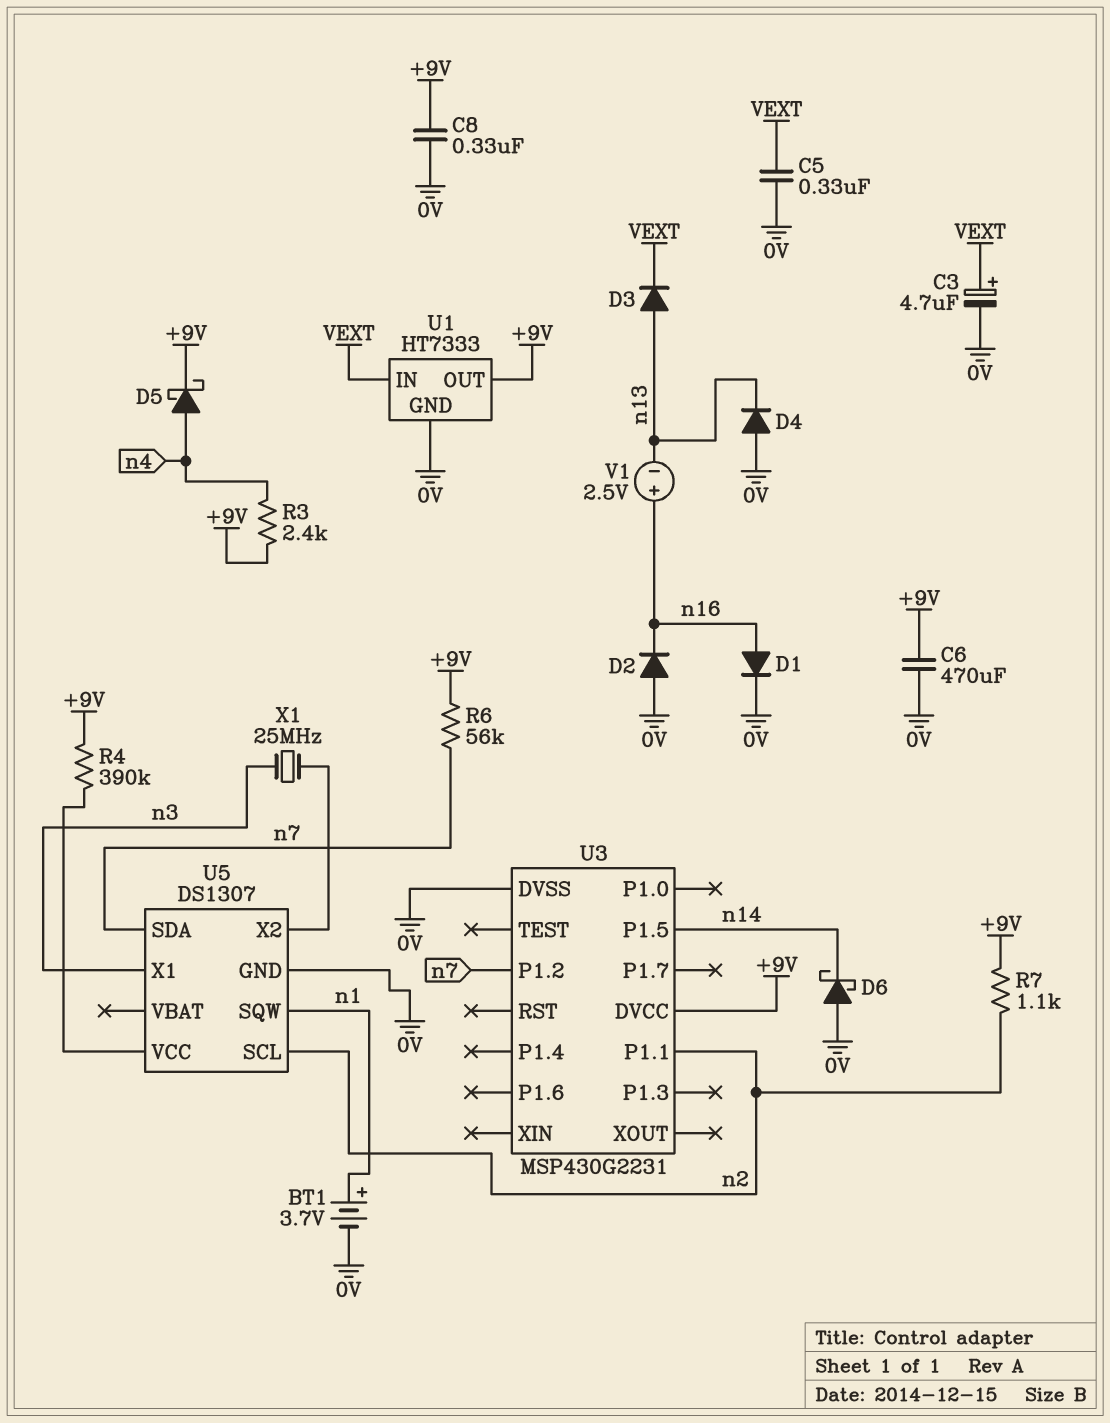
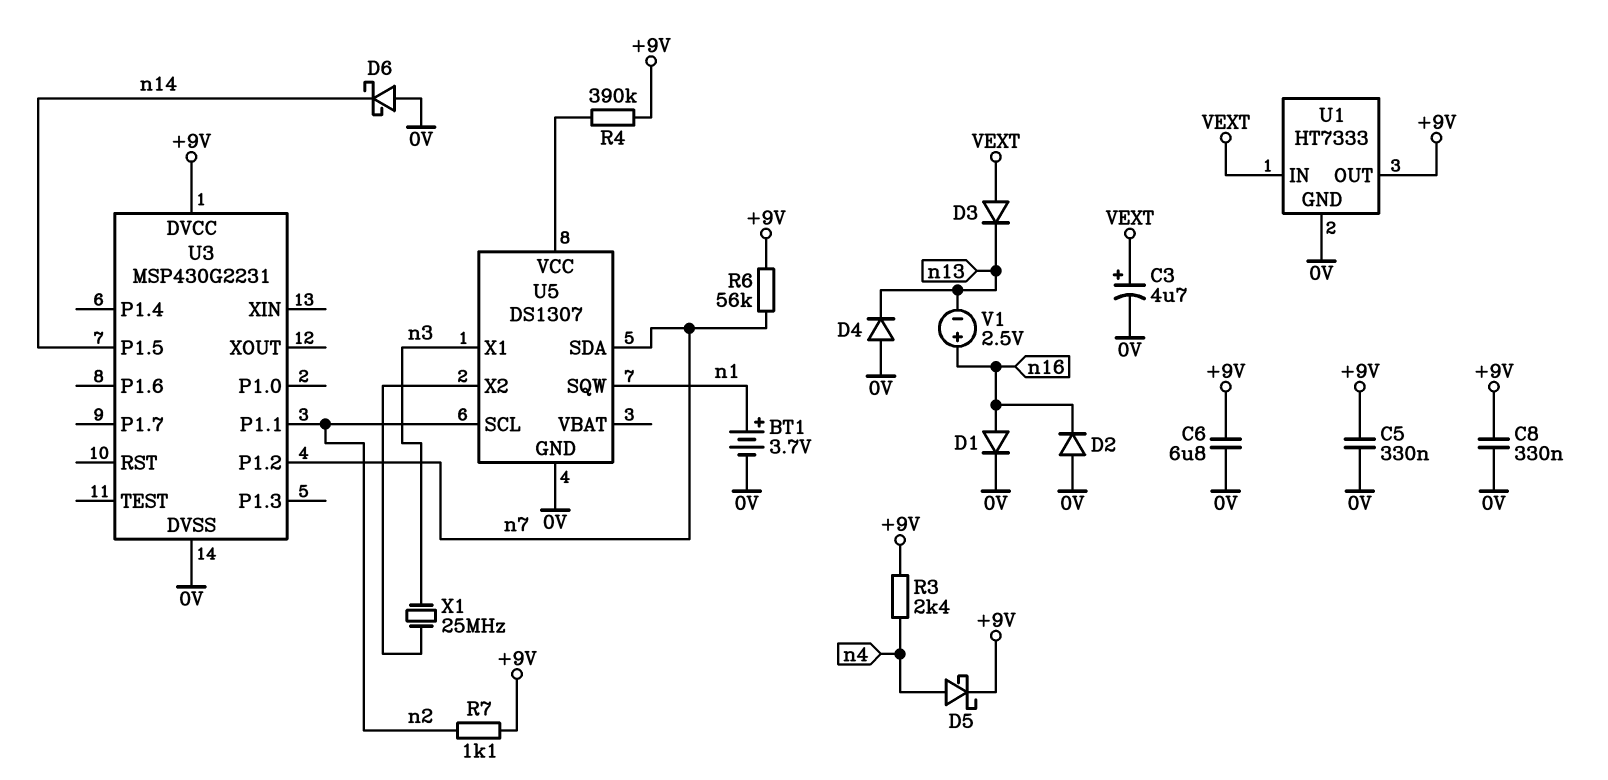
C5: 330nF (0V, VEXT) -> 330nF (+9V, 0V)
C6: 470uF (+9V, 0V) -> 6.8uF (+9V, 0V)
D3: diode (A n13, K VEXT) -> diode (A VEXT, K n13)

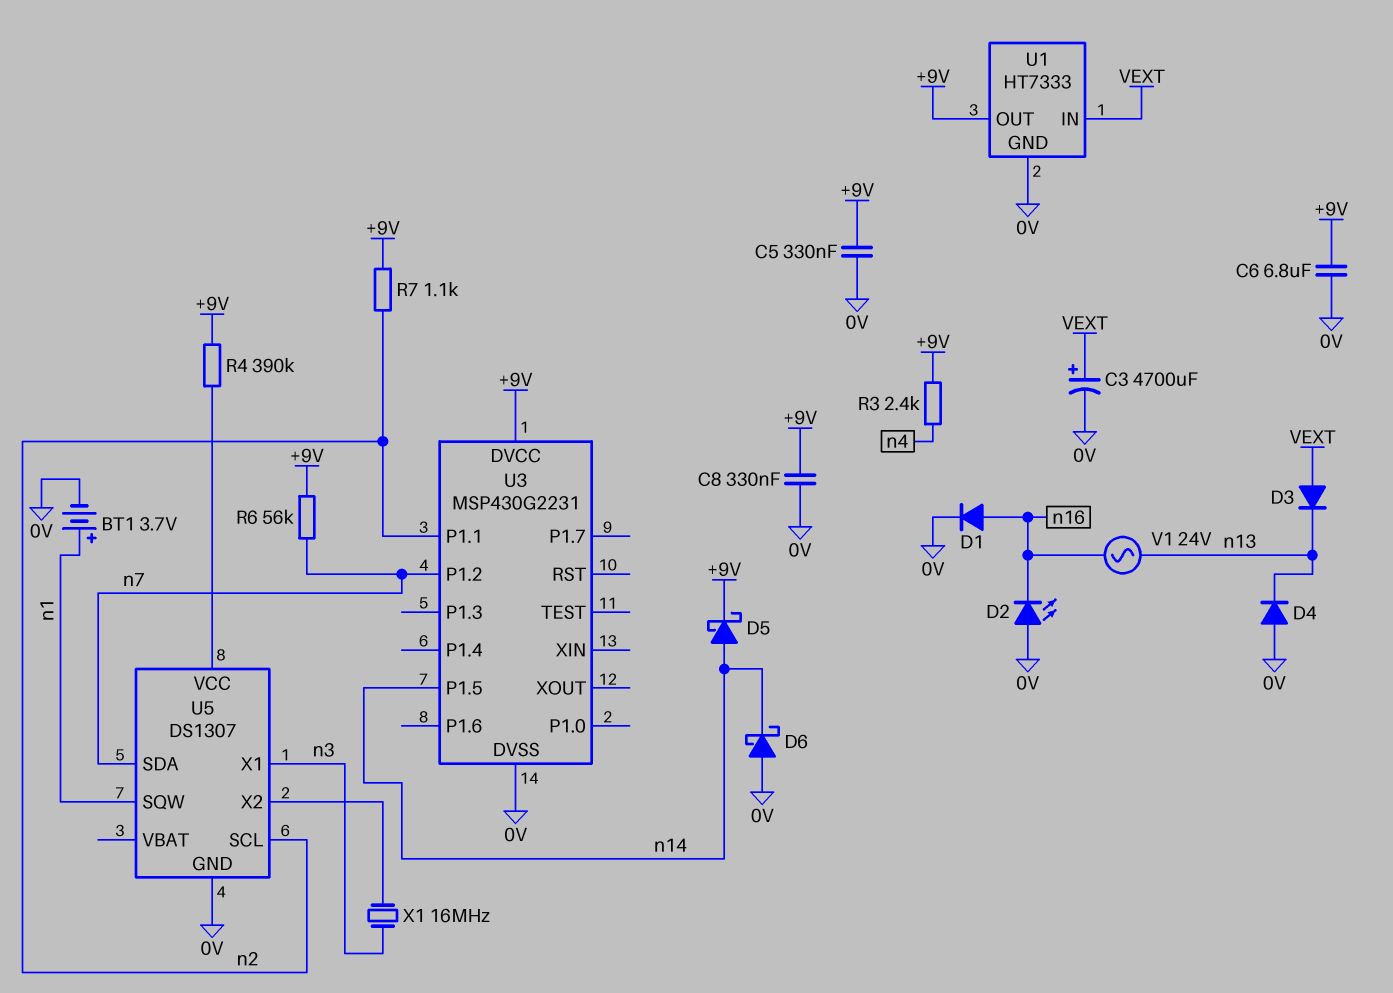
C3: 4.7uF (plus VEXT, minus 0V) -> 4700uF (plus VEXT, minus 0V)
D2: diode (A 0V, K n16) -> LED (A 0V, K n16)
D5: schottky (A n4, K +9V) -> schottky (A n14, K +9V)
V1: 2.5V (plus n16, minus n13) -> AC 24V (n13, n16)
X1: 25MHz (U5/X2, n3) -> 16MHz (U5/X2, n3)

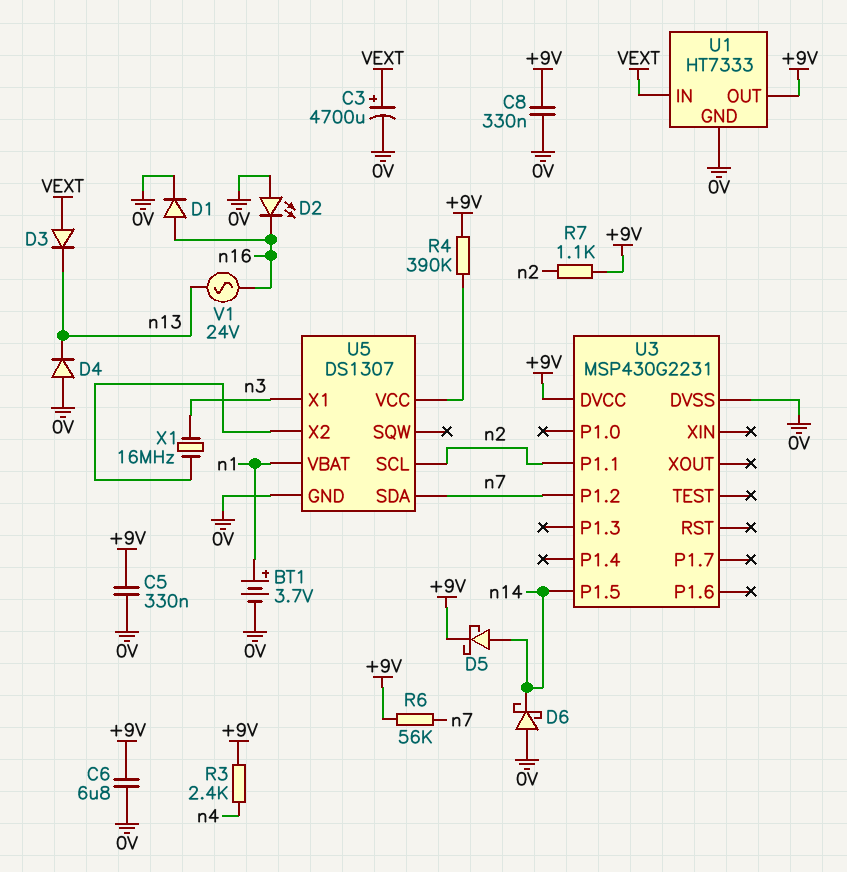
U5 pin SQW: n1 -> none
U5 pin VBAT: none -> n1

